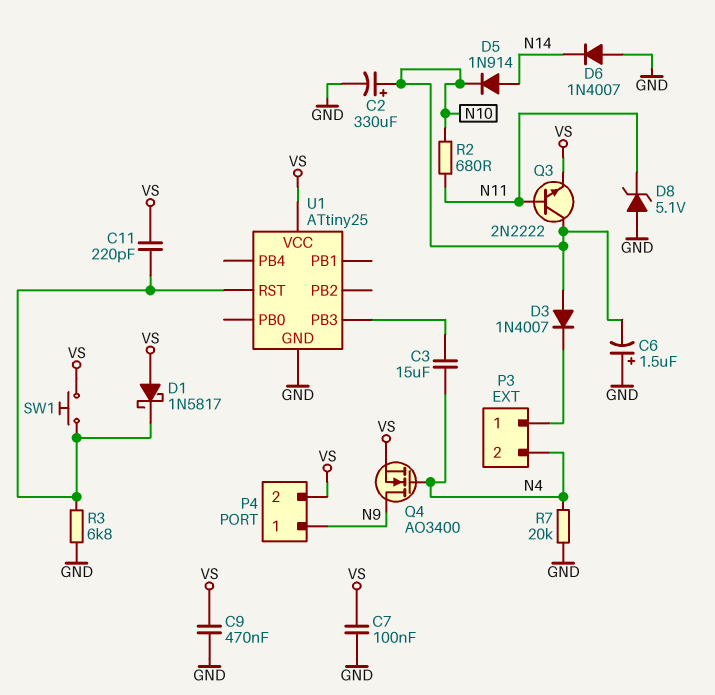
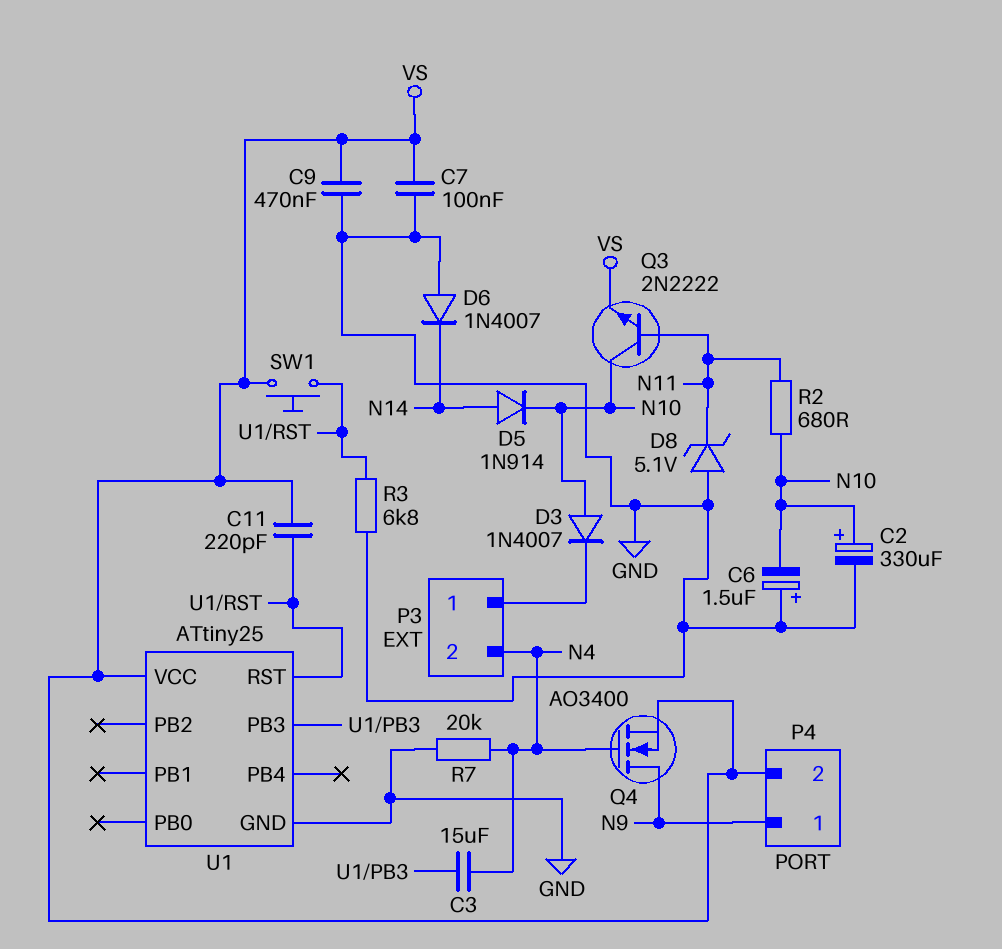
D1: schottky 1N5817 (A VS, K U1/RST) -> none

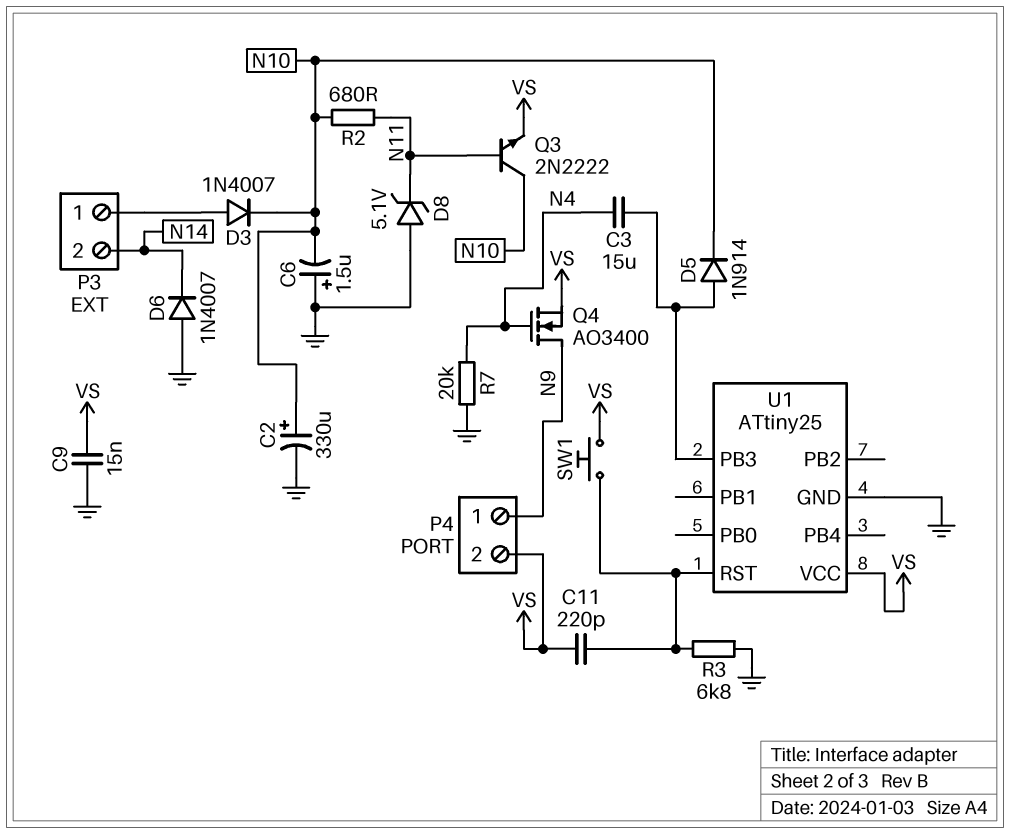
C7: 100nF (GND, VS) -> none
C9: 470nF (GND, VS) -> 15nF (GND, VS)
D3: diode 1N4007 (A N10, K P3/1) -> diode 1N4007 (A P3/1, K N10)
D5: diode 1N914 (A N14, K N10) -> diode 1N914 (A U1/PB3, K N10)
P3 pin 2: N4 -> N14

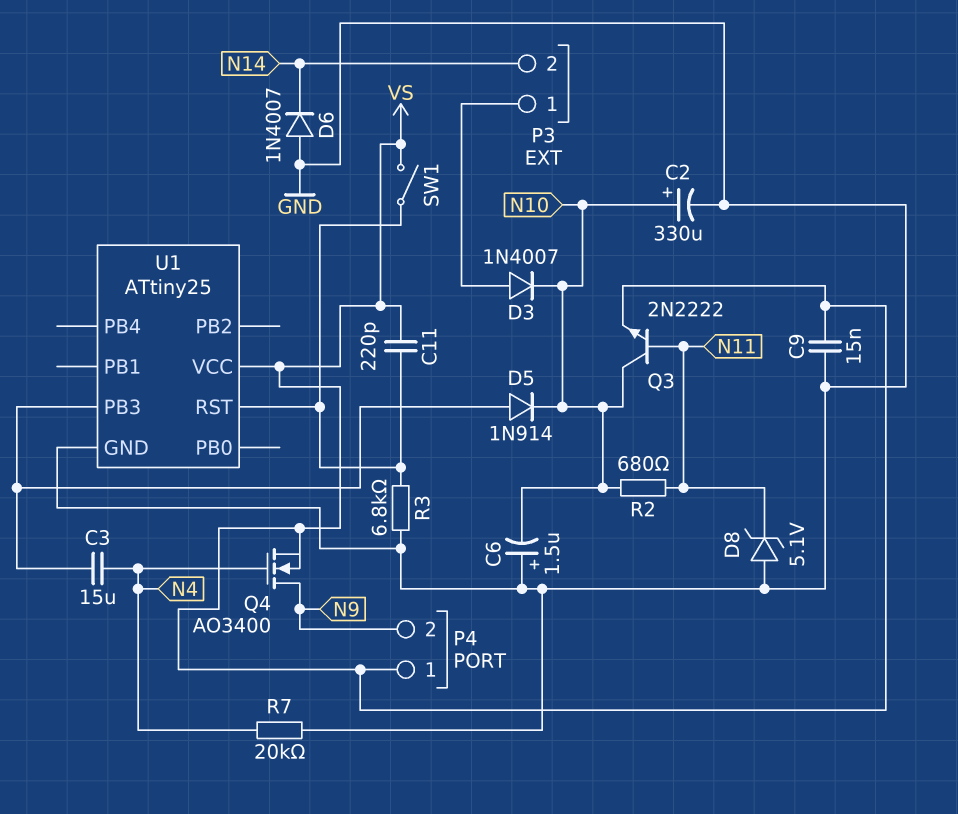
P4 pin 1: N9 -> VS
P4 pin 2: VS -> N9
SW1: button (U1/RST, VS) -> switch (U1/RST, VS)

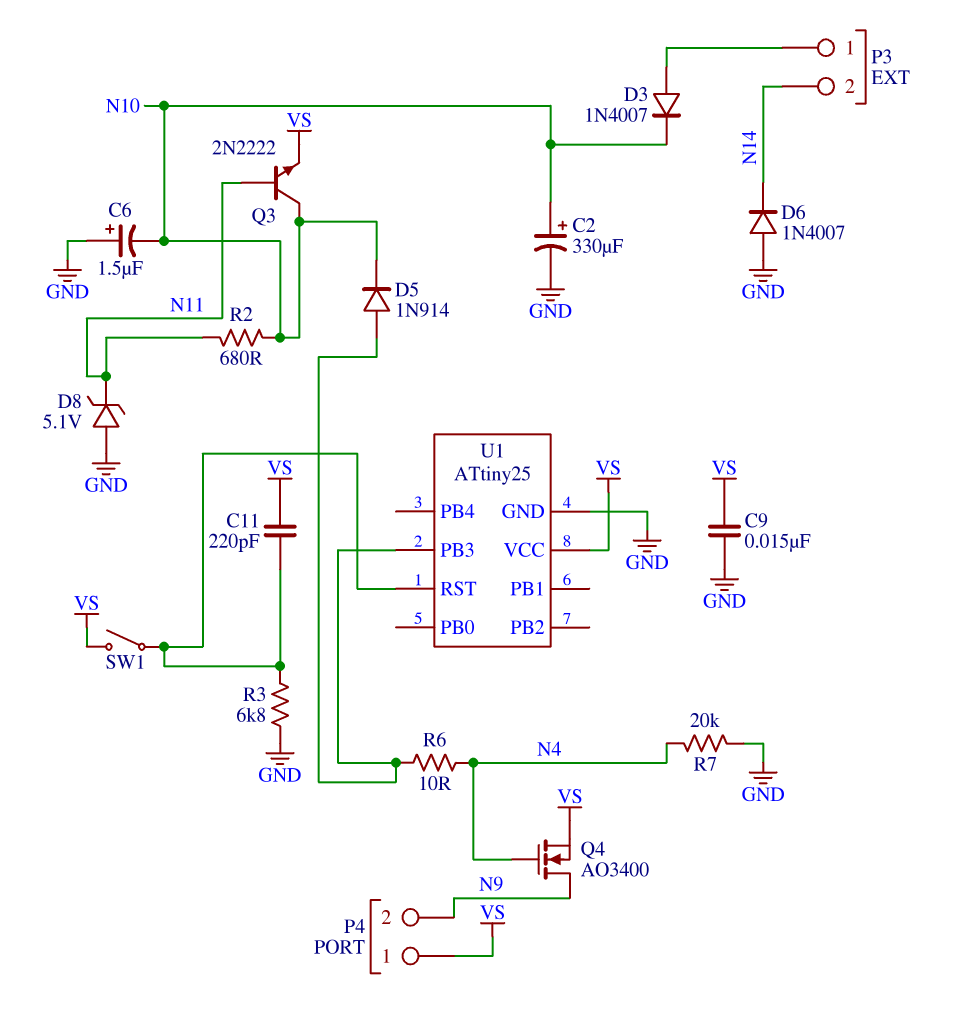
C3: 15uF (N4, U1/PB3) -> none
R6: none -> 10 (N4, U1/PB3)

